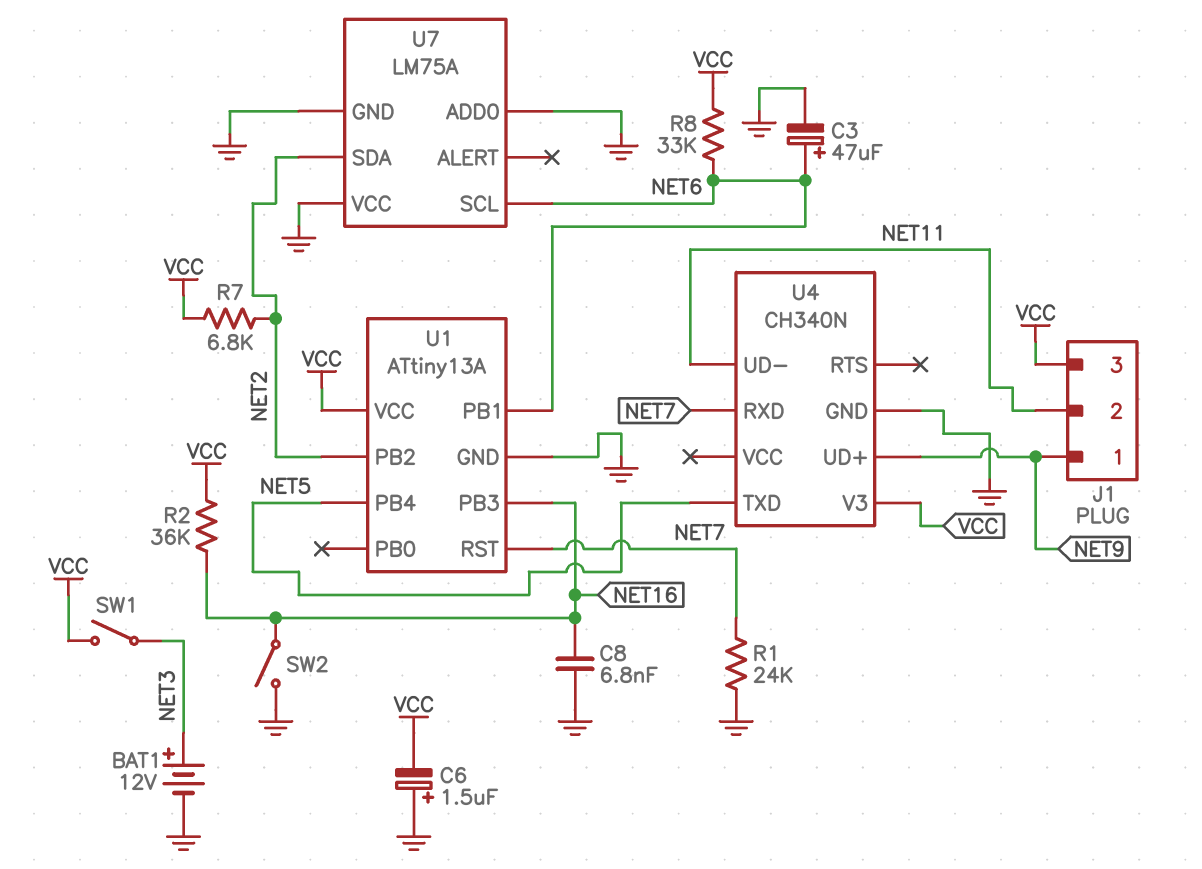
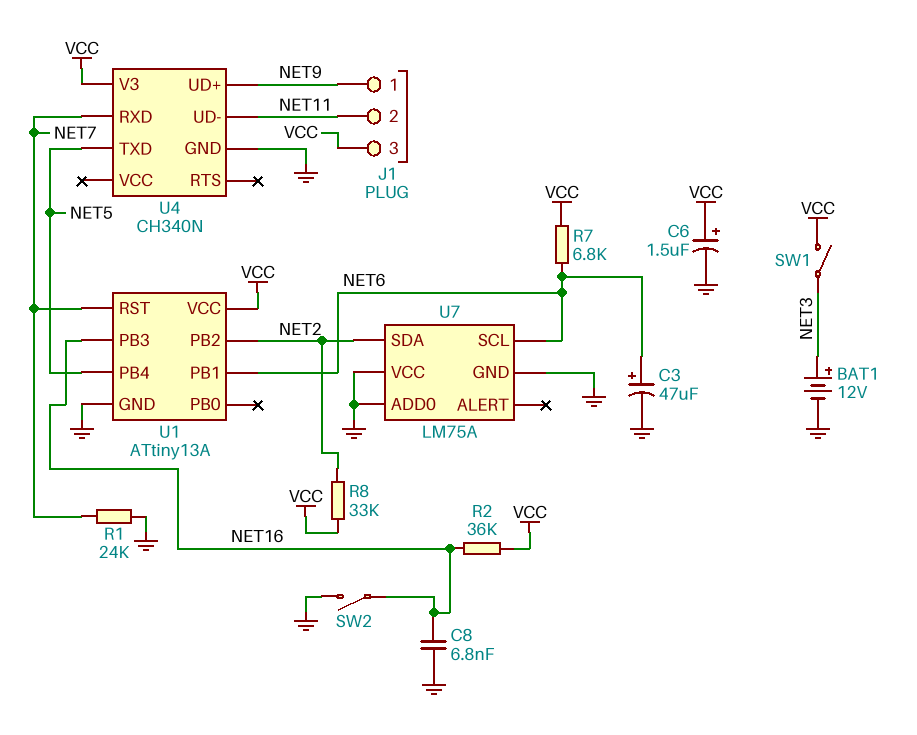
C6: 1.5uF (plus GND, minus VCC) -> 1.5uF (plus VCC, minus GND)
R7: 6.8k (NET2, VCC) -> 6.8k (NET6, VCC)
R8: 33k (NET6, VCC) -> 33k (NET2, VCC)

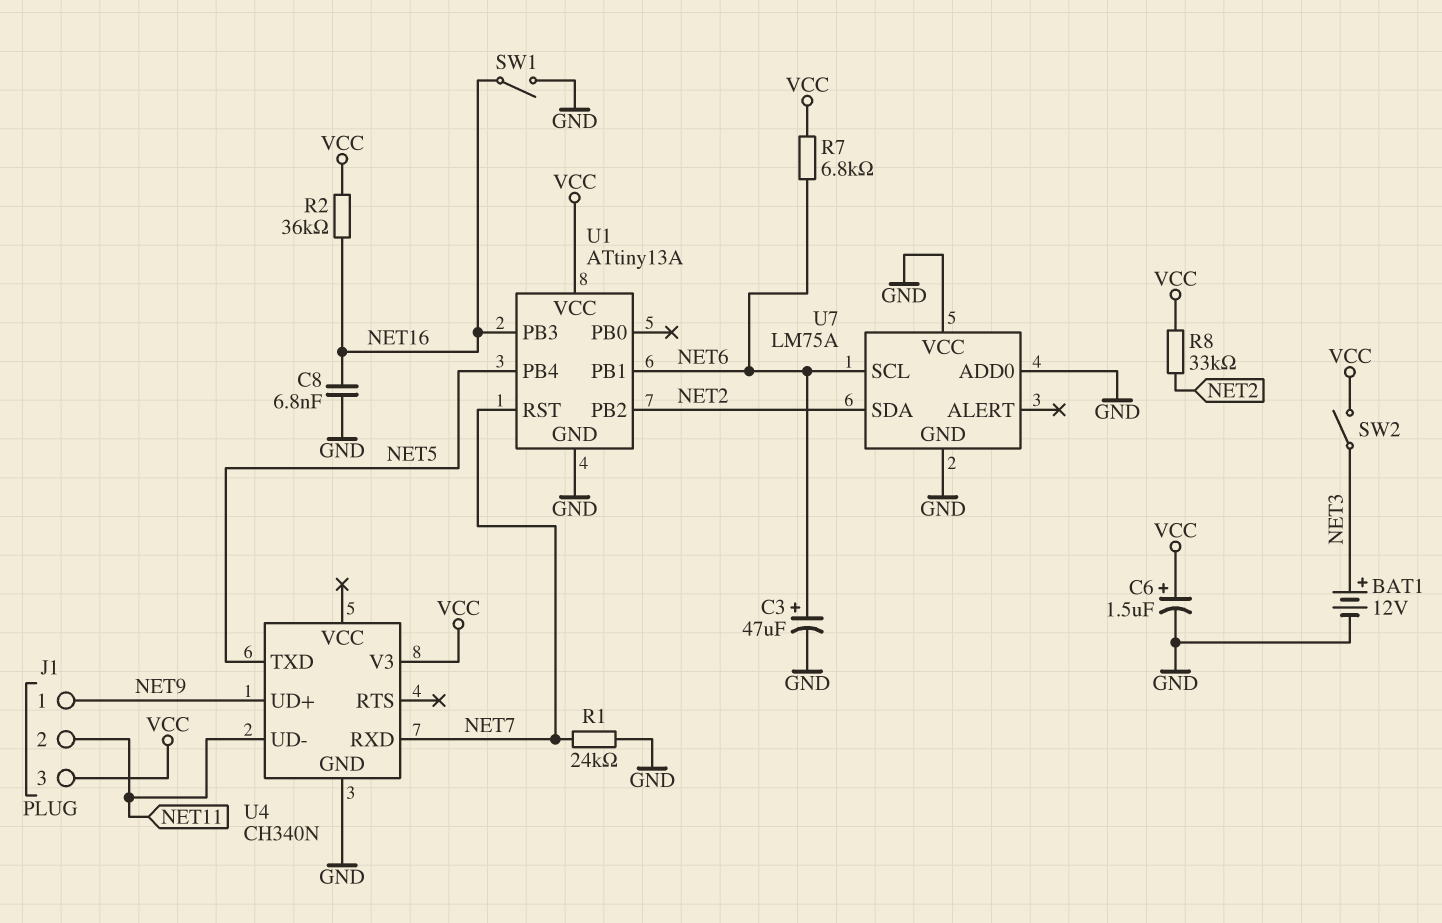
SW1: switch (NET3, VCC) -> switch (GND, NET16)
SW2: switch (GND, NET16) -> switch (NET3, VCC)

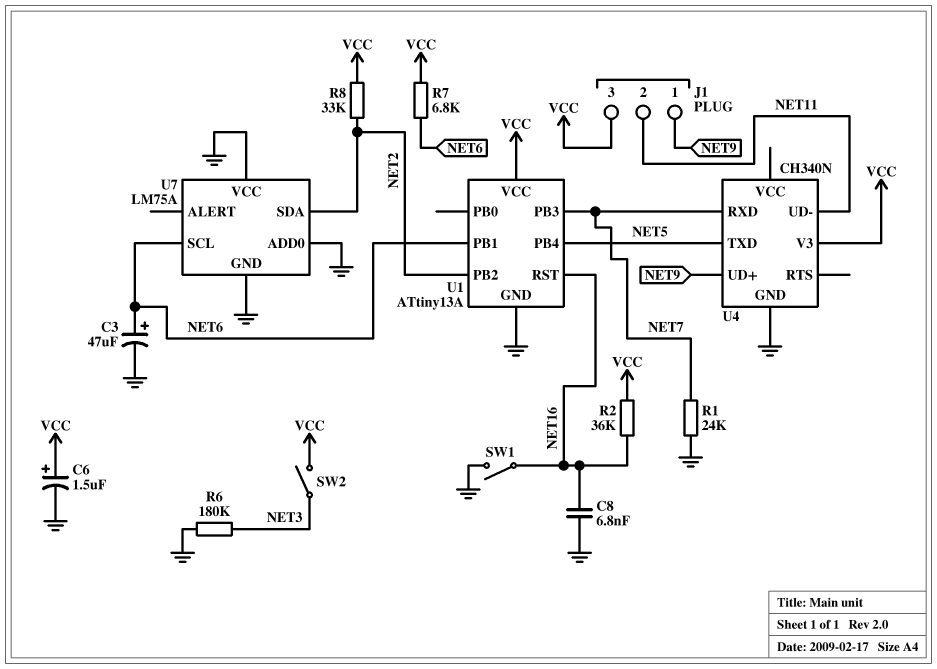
BAT1: 12V (plus NET3, minus GND) -> none
R6: none -> 180k (GND, NET3)
U1 pin PB3: NET16 -> NET7
U1 pin RST: NET7 -> NET16

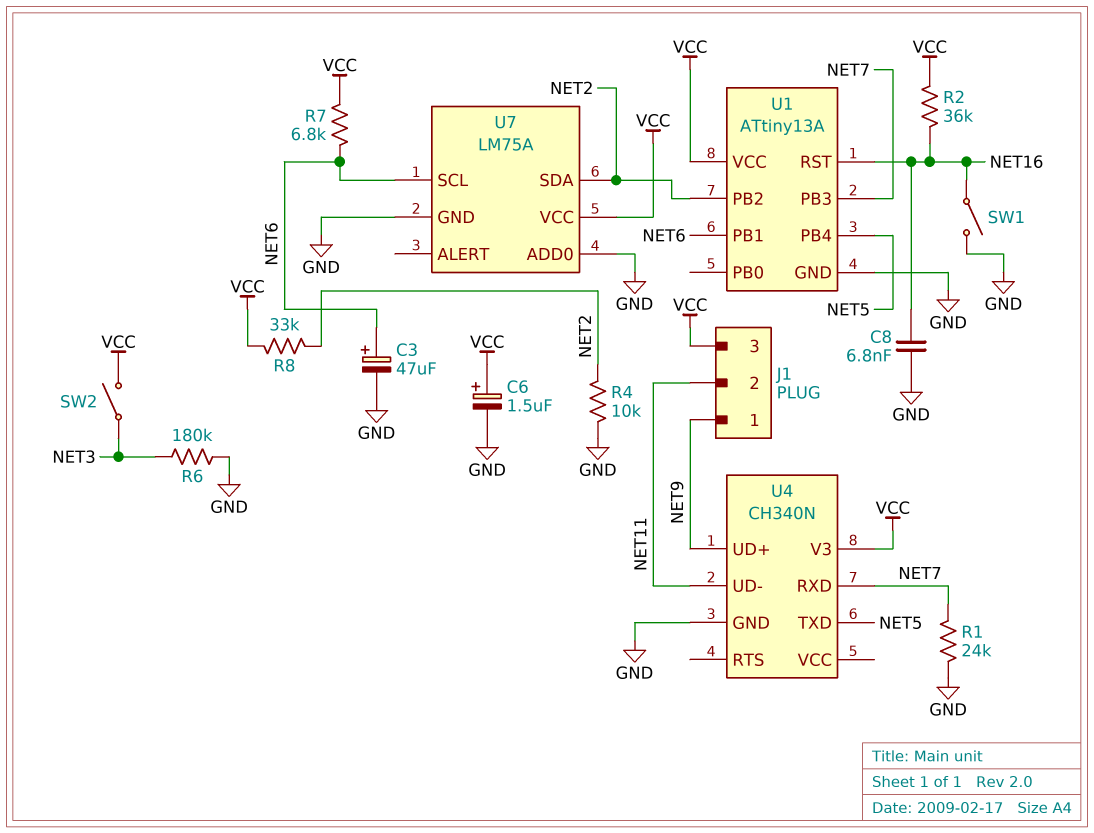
R4: none -> 10k (GND, NET2)
U7 pin VCC: GND -> VCC

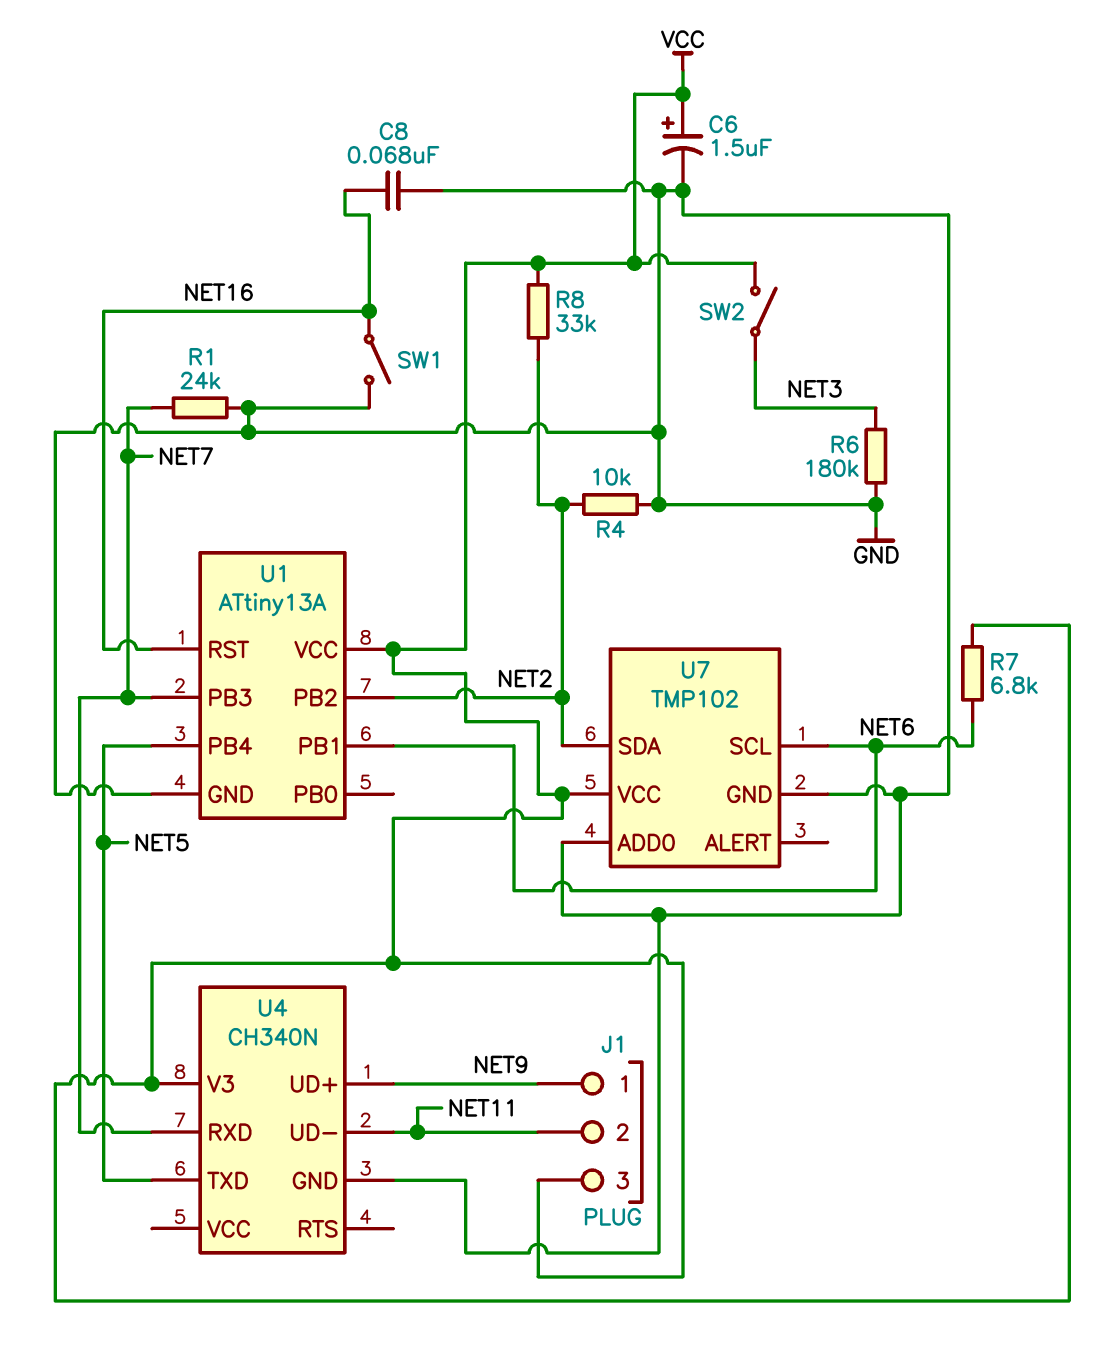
C3: 47uF (plus NET6, minus GND) -> none
C8: 6.8nF (GND, NET16) -> 68nF (GND, NET16)
R2: 36k (NET16, VCC) -> none
U7: LM75A -> TMP102

